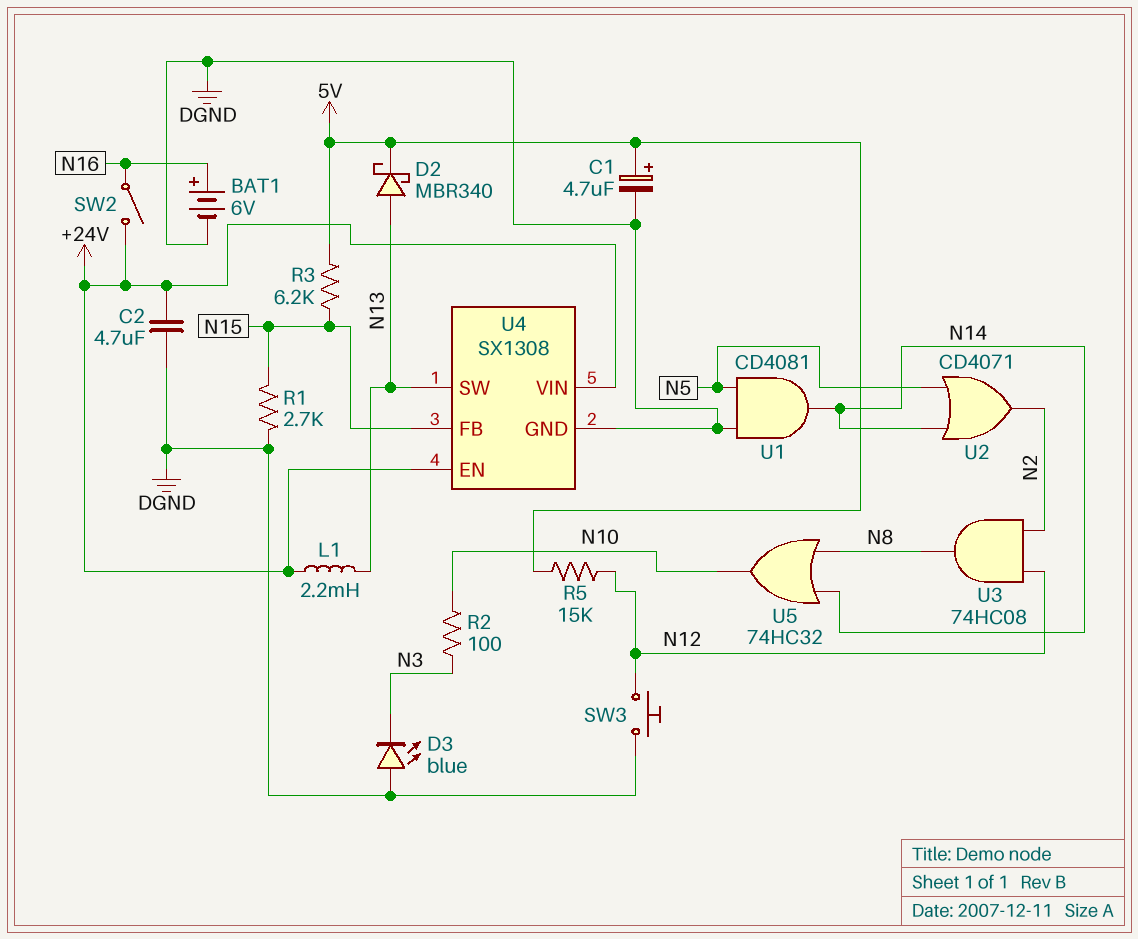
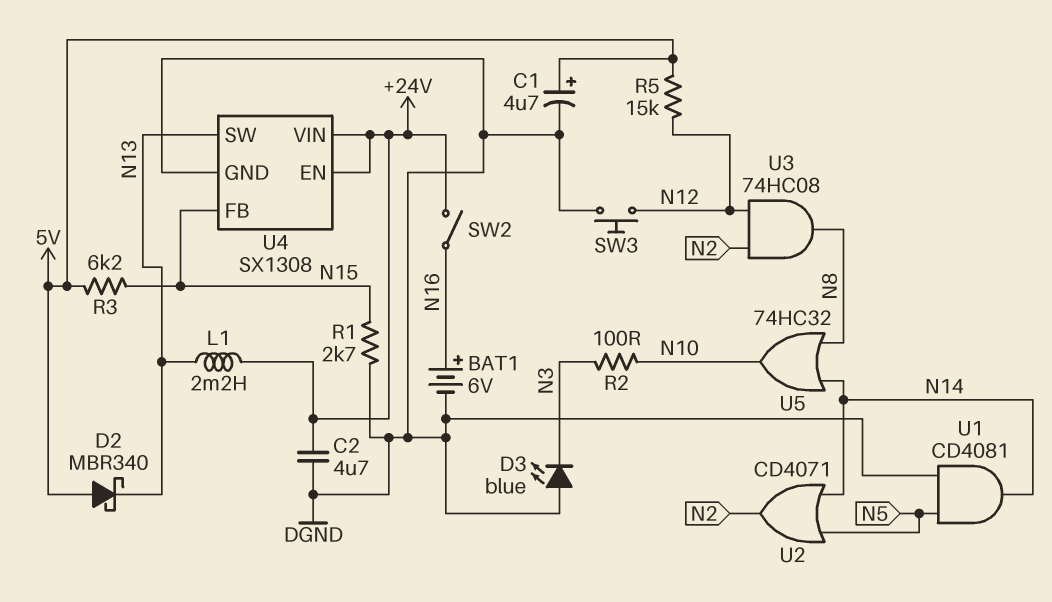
D2: schottky MBR340 (A N13, K 5V) -> schottky MBR340 (A 5V, K N13)

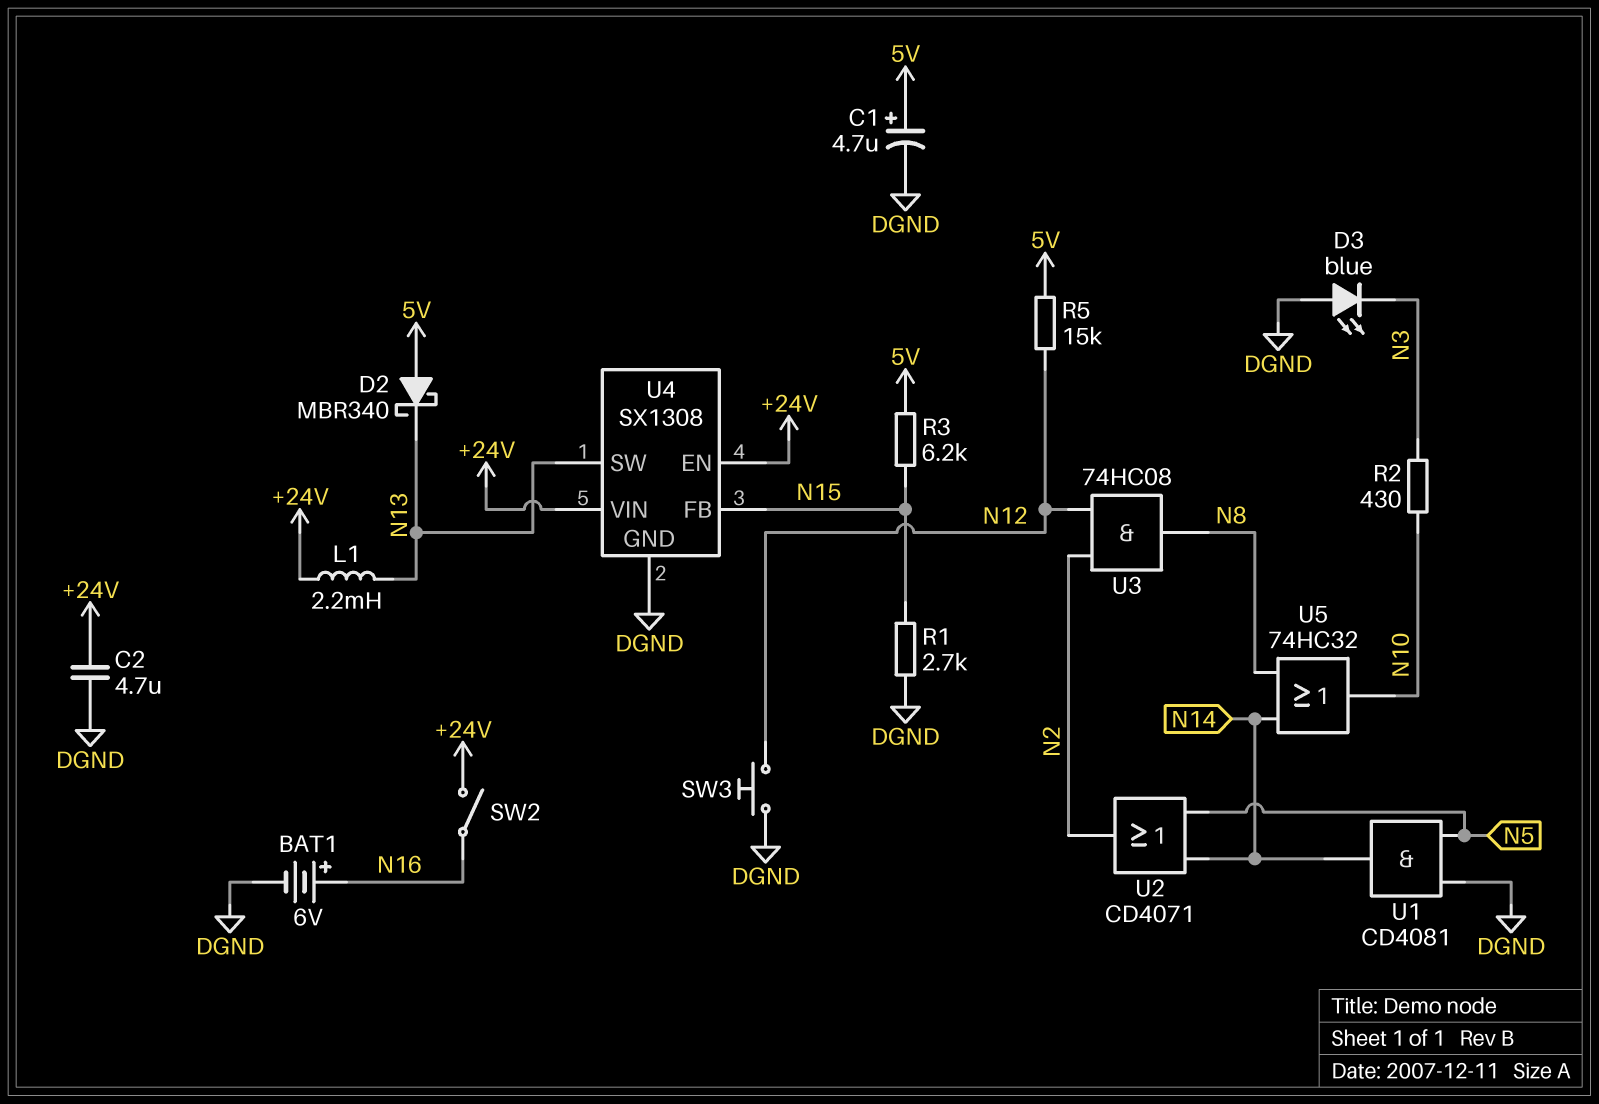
R2: 100 (N3, N10) -> 430 (N3, N10)

